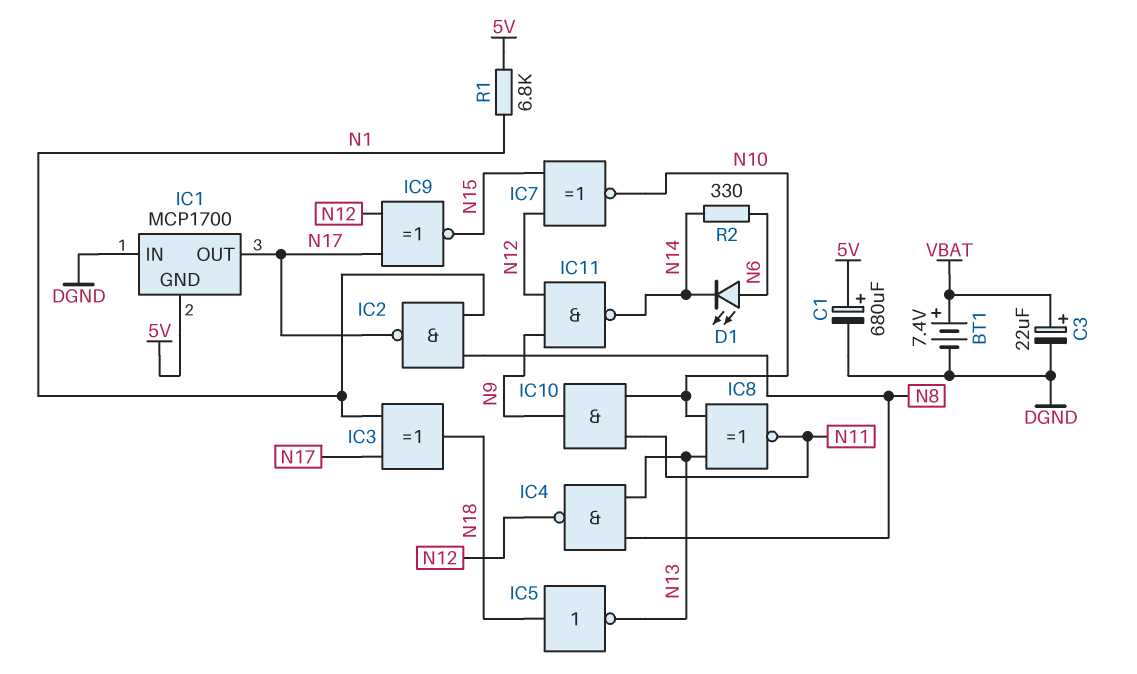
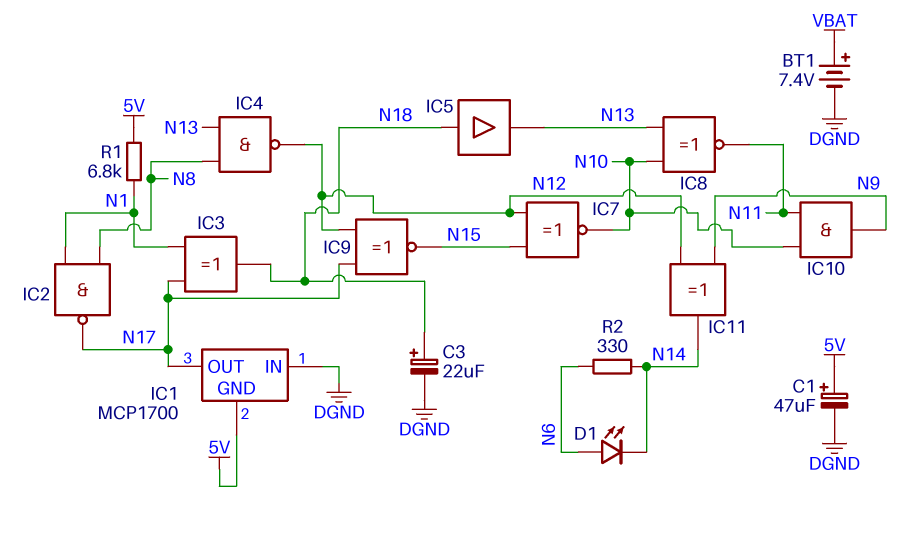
C1: 680uF (plus 5V, minus DGND) -> 47uF (plus 5V, minus DGND)
C3: 22uF (plus VBAT, minus DGND) -> 22uF (plus N18, minus DGND)
IC5: NOT (in N18, out N13) -> buffer (in N18, out N13)
IC11: NAND (in N9, in N12, out N14) -> XOR (in N9, in N12, out N14)

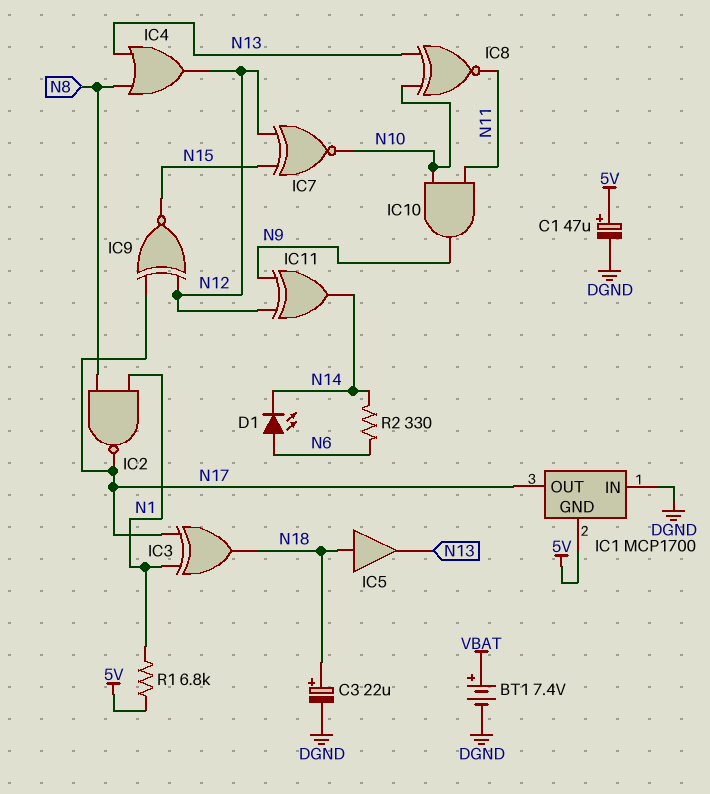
IC4: NAND (in N8, in N13, out N12) -> OR (in N8, in N13, out N12)

